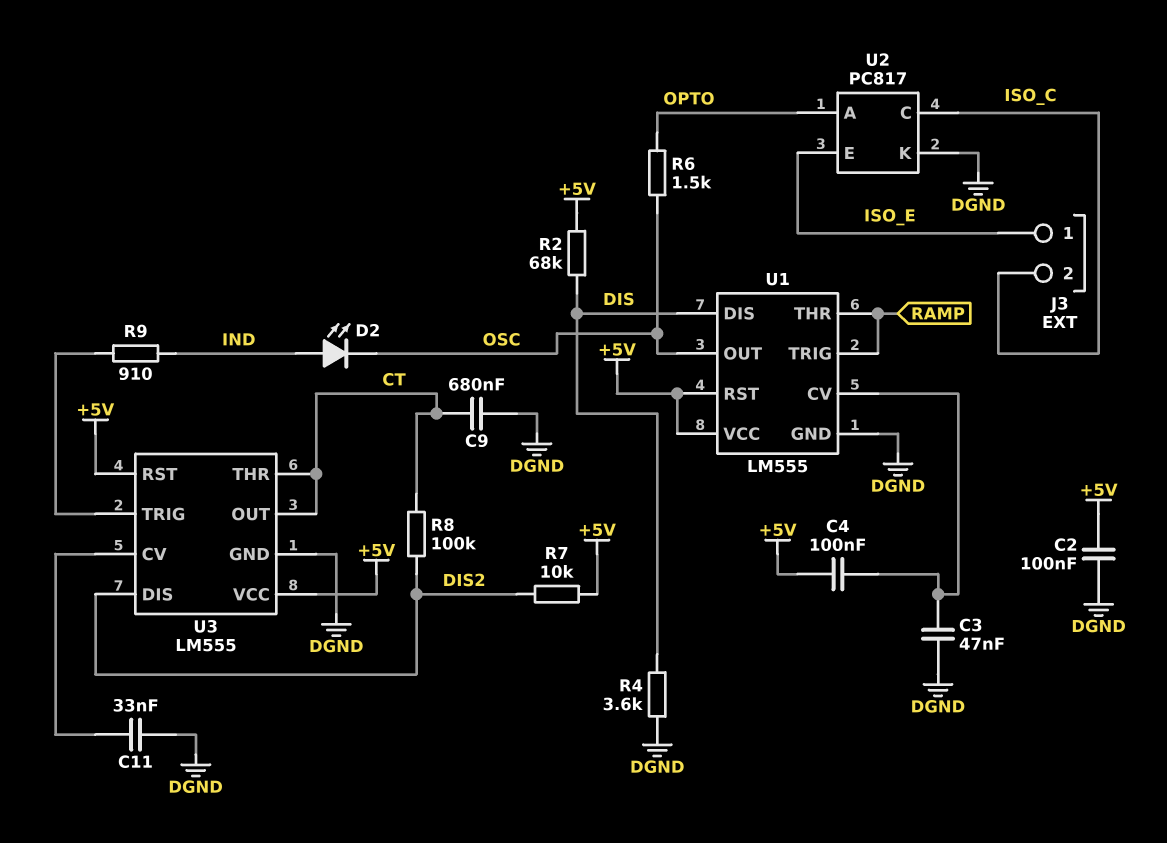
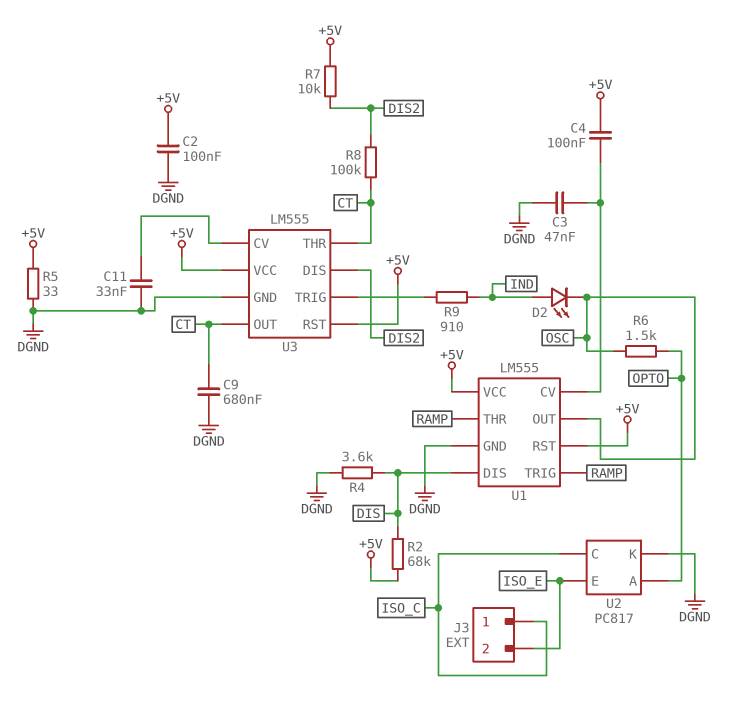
J3 pin 1: ISO_E -> ISO_C
J3 pin 2: ISO_C -> ISO_E
R5: none -> 33 (+5V, DGND)

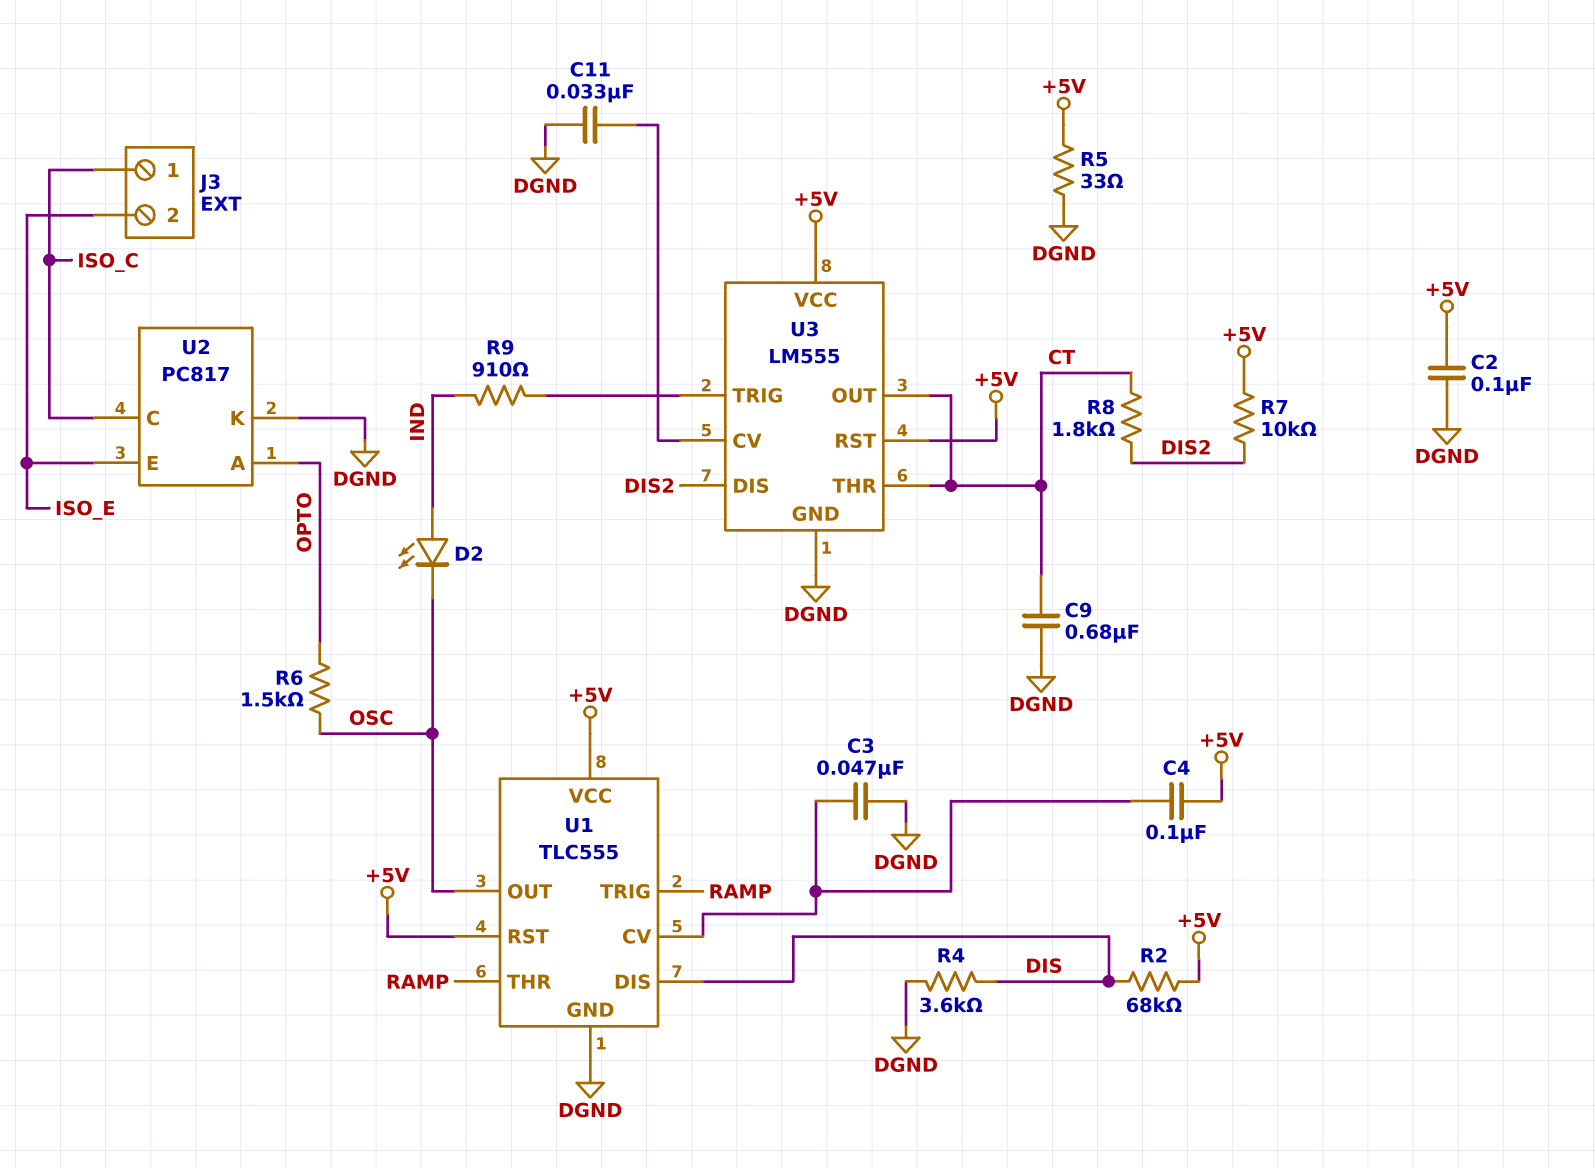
R8: 100k (CT, DIS2) -> 1.8k (CT, DIS2)
U1: LM555 -> TLC555

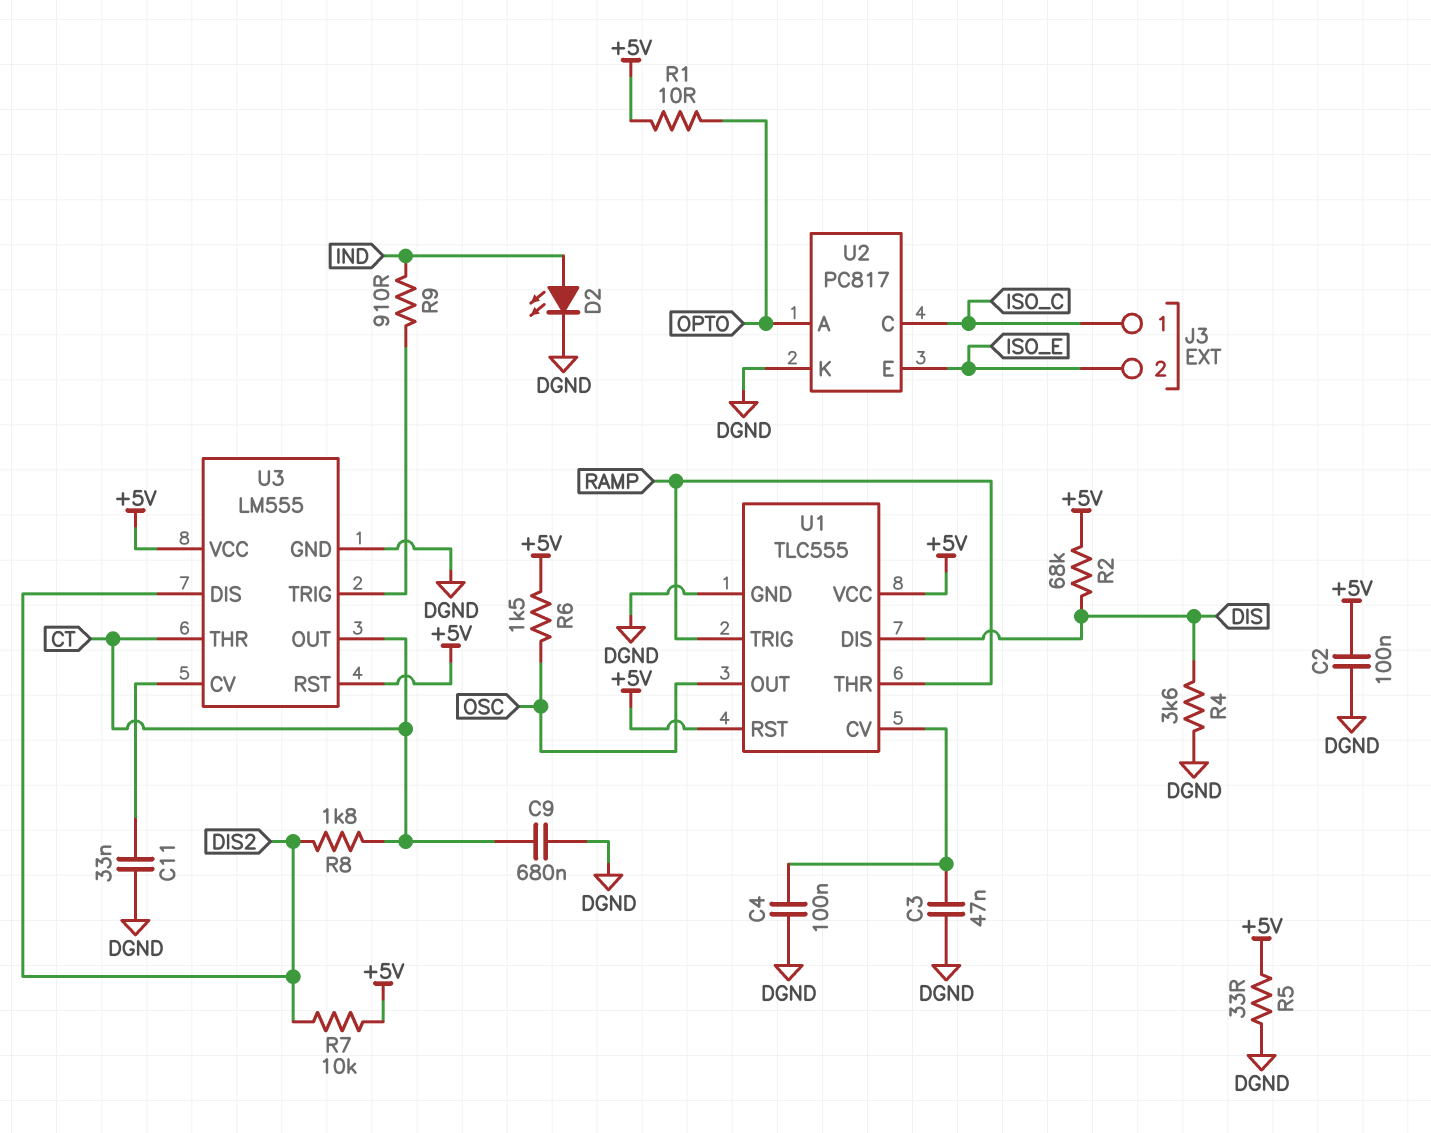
C4: 100nF (+5V, U1/CV) -> 100nF (DGND, U1/CV)
D2: LED (A IND, K OSC) -> LED (A IND, K DGND)
R1: none -> 10 (+5V, OPTO)
R6: 1.5k (OPTO, OSC) -> 1.5k (+5V, OSC)

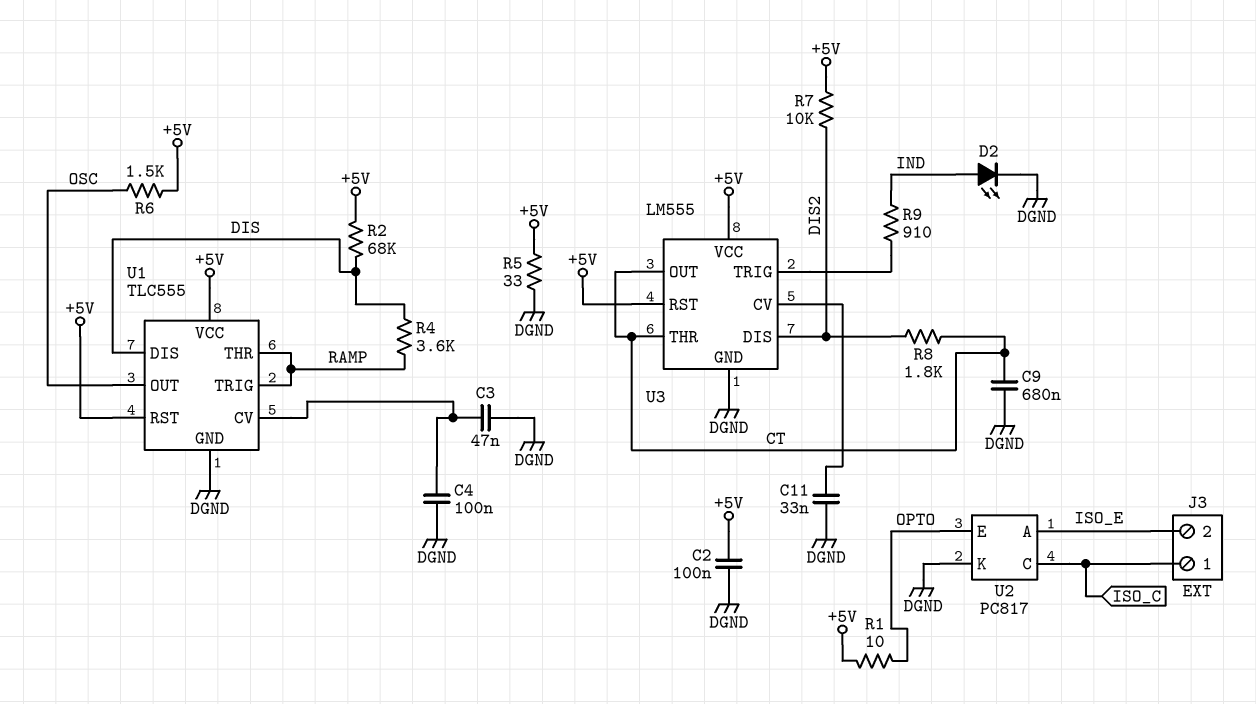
R4: 3.6k (DGND, DIS) -> 3.6k (DIS, RAMP)
U2 pin A: OPTO -> ISO_E
U2 pin E: ISO_E -> OPTO

